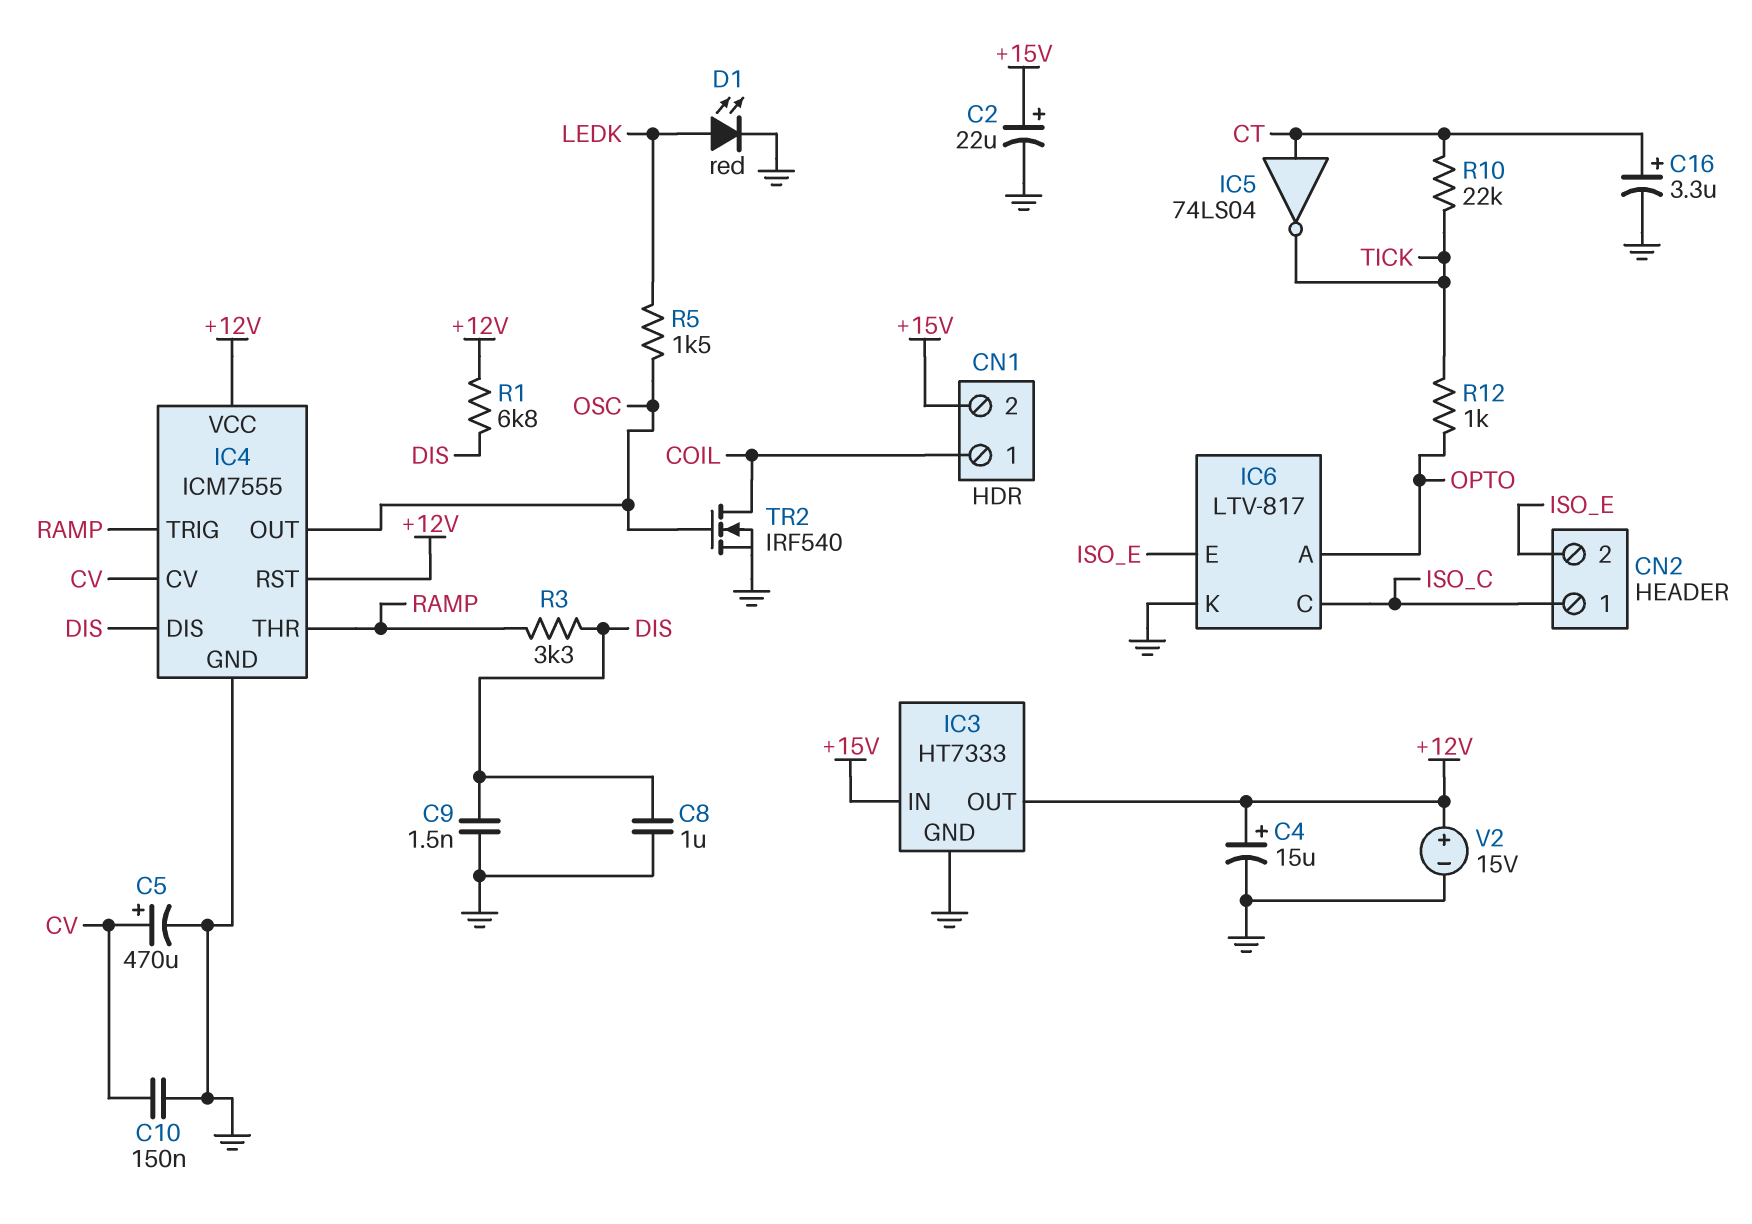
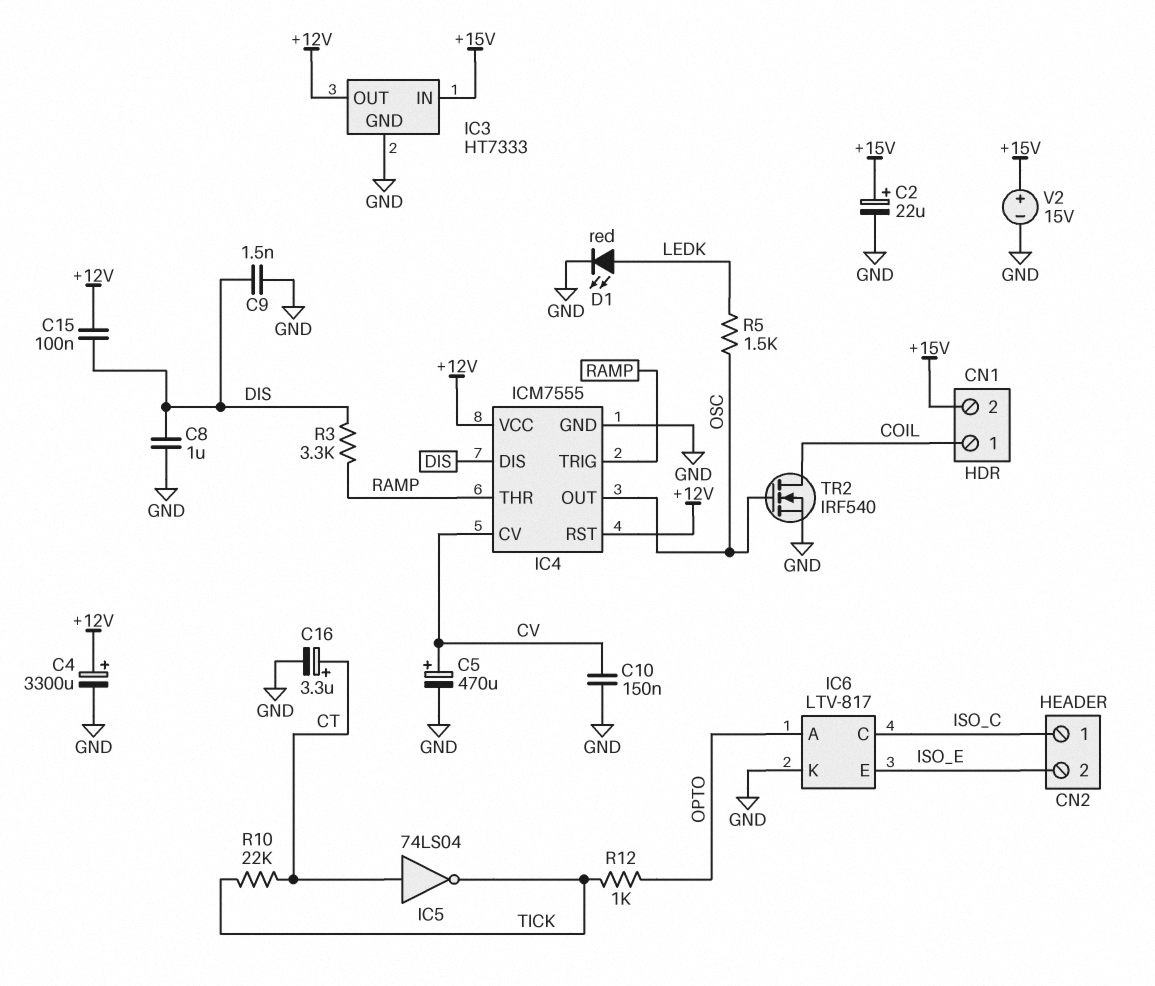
C4: 15uF (plus +12V, minus GND) -> 3300uF (plus +12V, minus GND)
C15: none -> 100nF (+12V, DIS)
R1: 6.8k (+12V, DIS) -> none
V2: 15V (plus +12V, minus GND) -> 15V (plus +15V, minus GND)

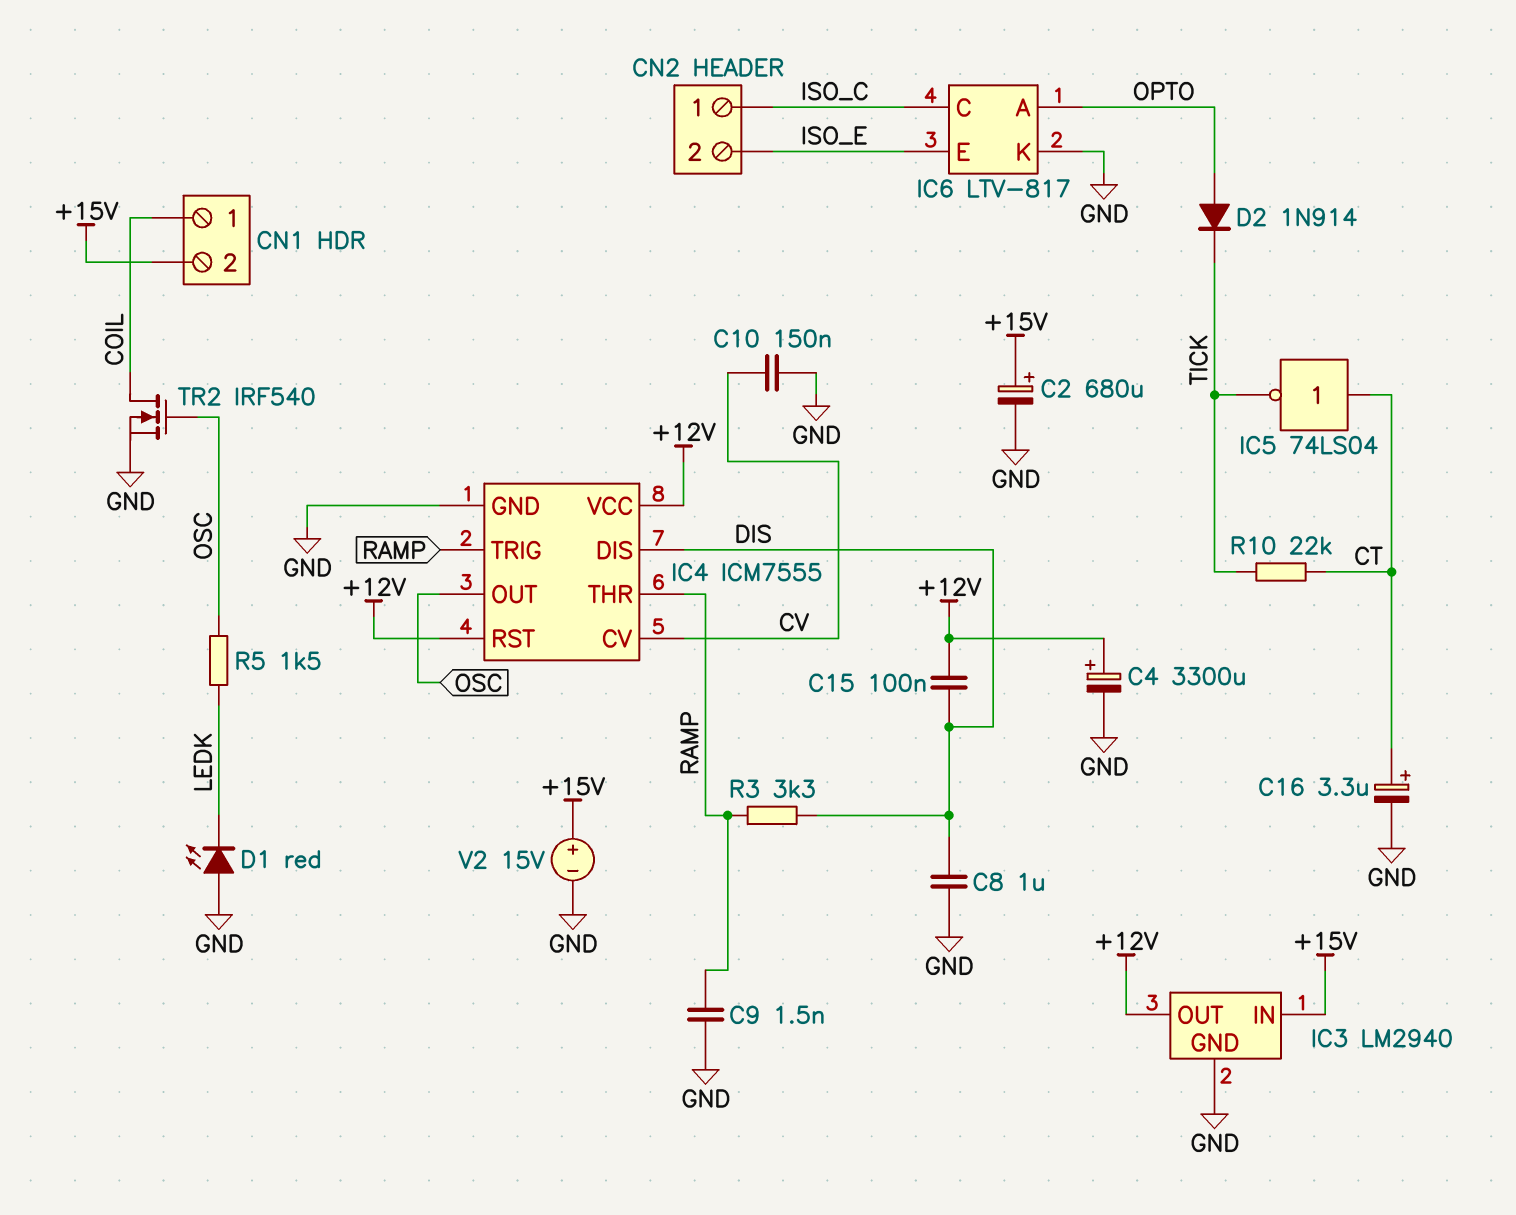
C2: 22uF (plus +15V, minus GND) -> 680uF (plus +15V, minus GND)
C5: 470uF (plus CV, minus GND) -> none
C9: 1.5nF (DIS, GND) -> 1.5nF (GND, RAMP)
D1: LED red (A LEDK, K GND) -> LED red (A GND, K LEDK)
D2: none -> diode 1N914 (A OPTO, K TICK)
IC3: HT7333 -> LM2940
R12: 1k (OPTO, TICK) -> none

